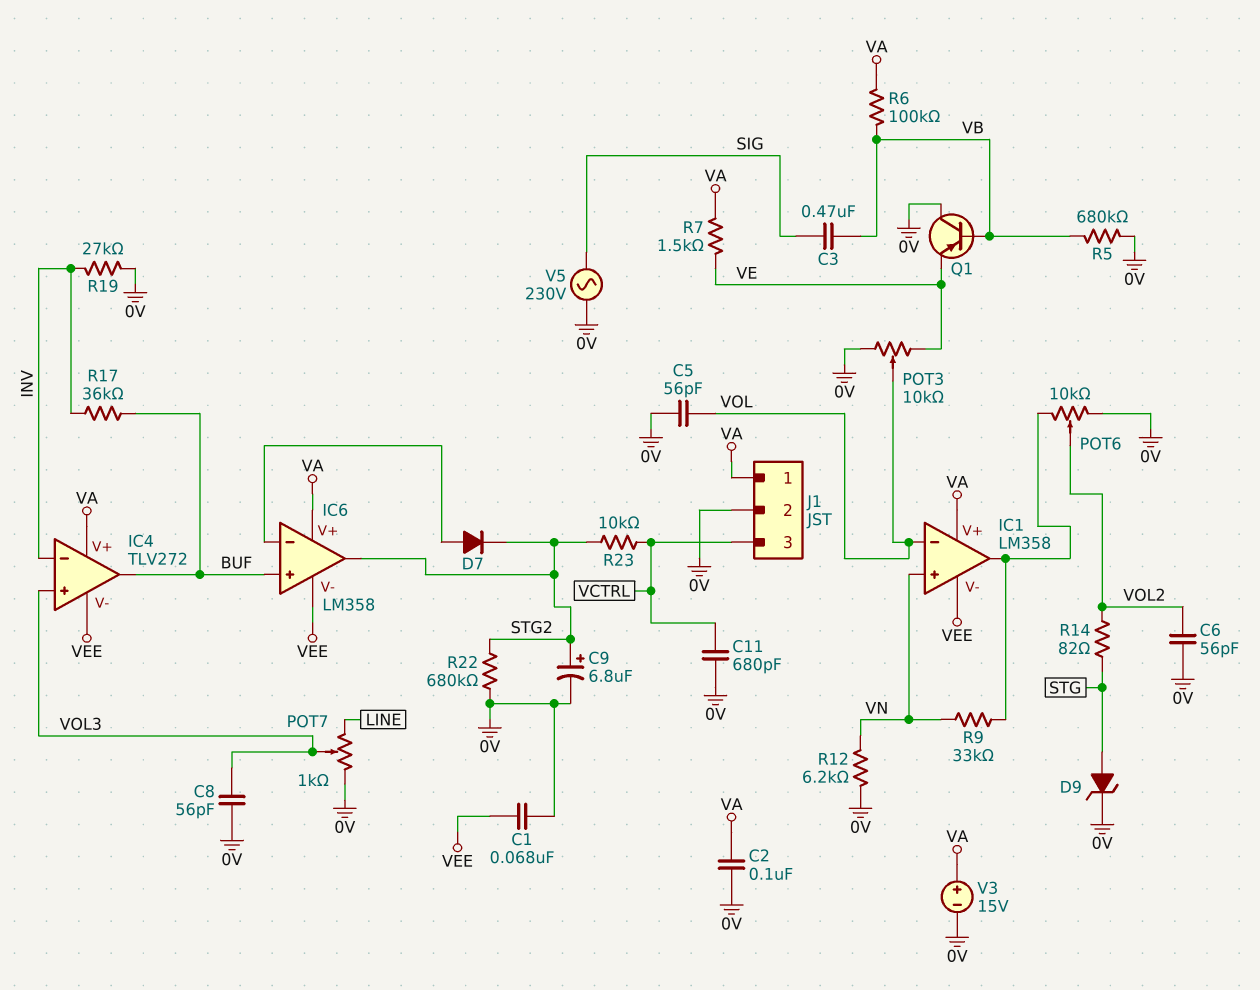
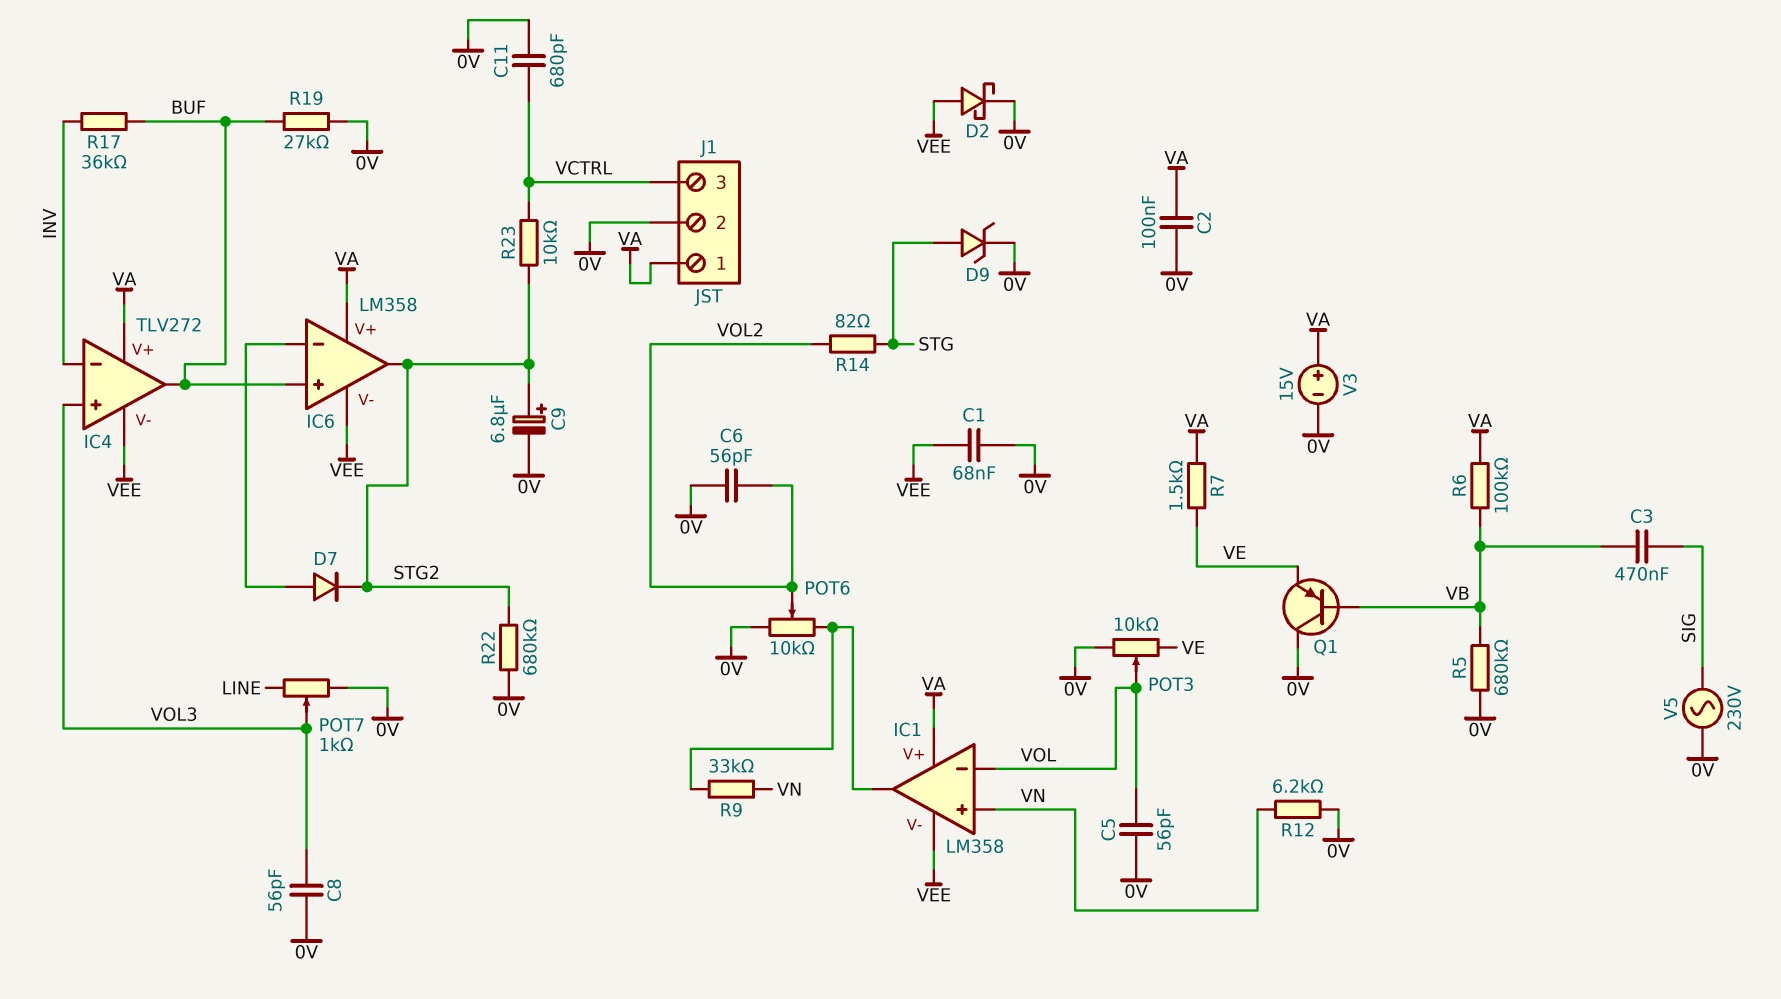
D2: none -> schottky (A VEE, K 0V)
R19: 27k (0V, INV) -> 27k (0V, BUF)

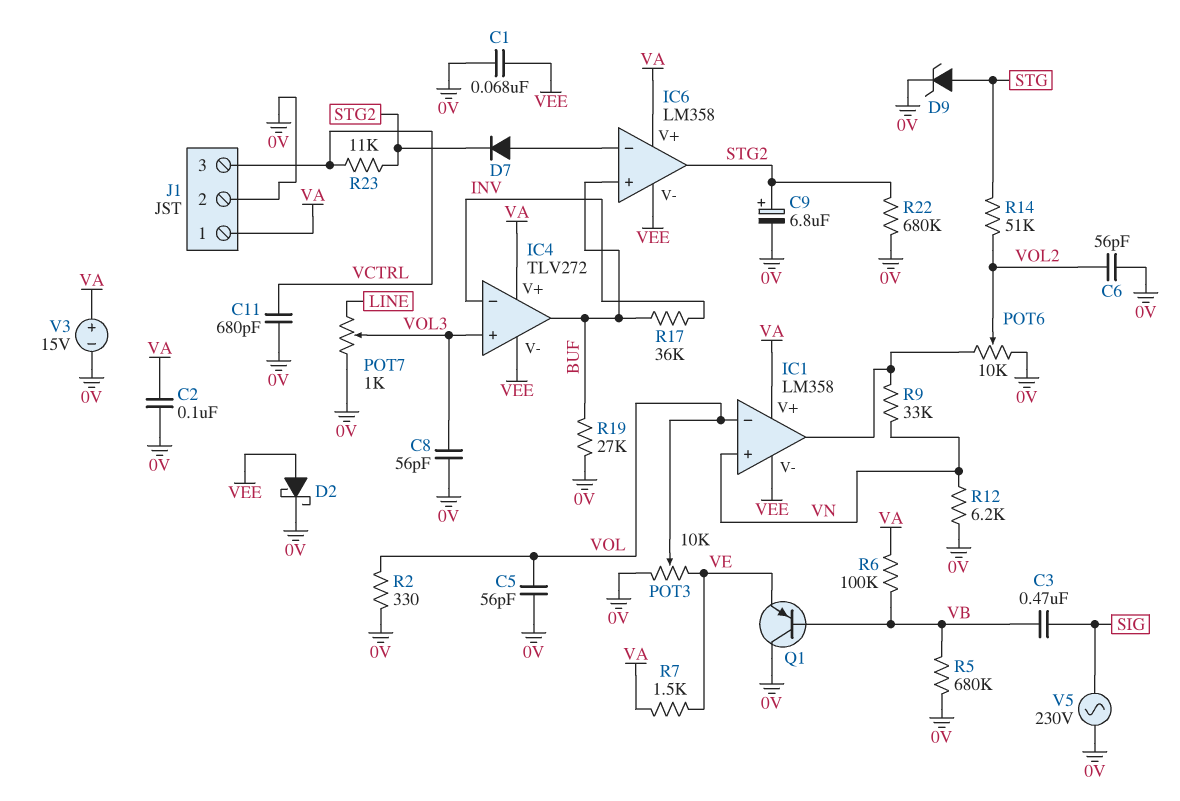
R2: none -> 330 (0V, VOL)
R14: 82 (STG, VOL2) -> 51k (STG, VOL2)
R23: 10k (STG2, VCTRL) -> 11k (STG2, VCTRL)

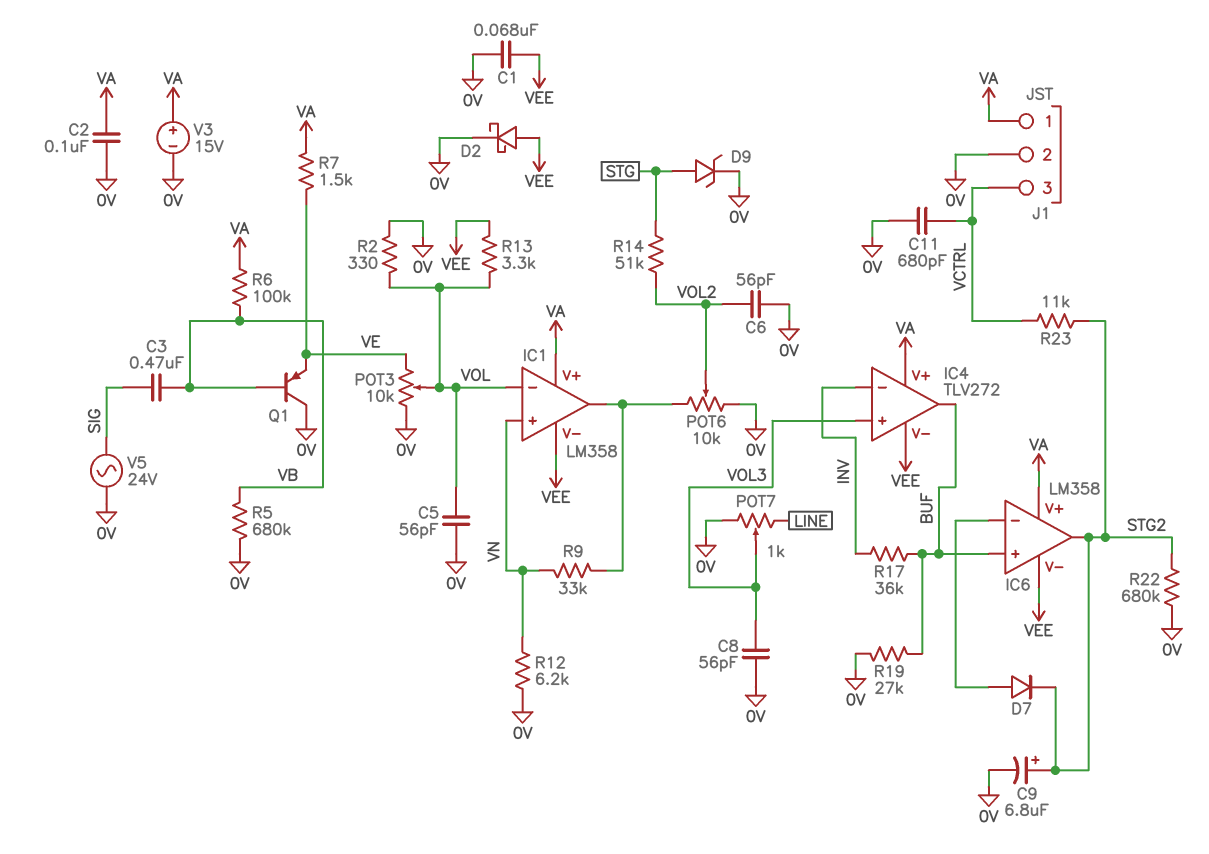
R13: none -> 3.3k (VEE, VOL)
V5: AC 230V (0V, SIG) -> AC 24V (0V, SIG)

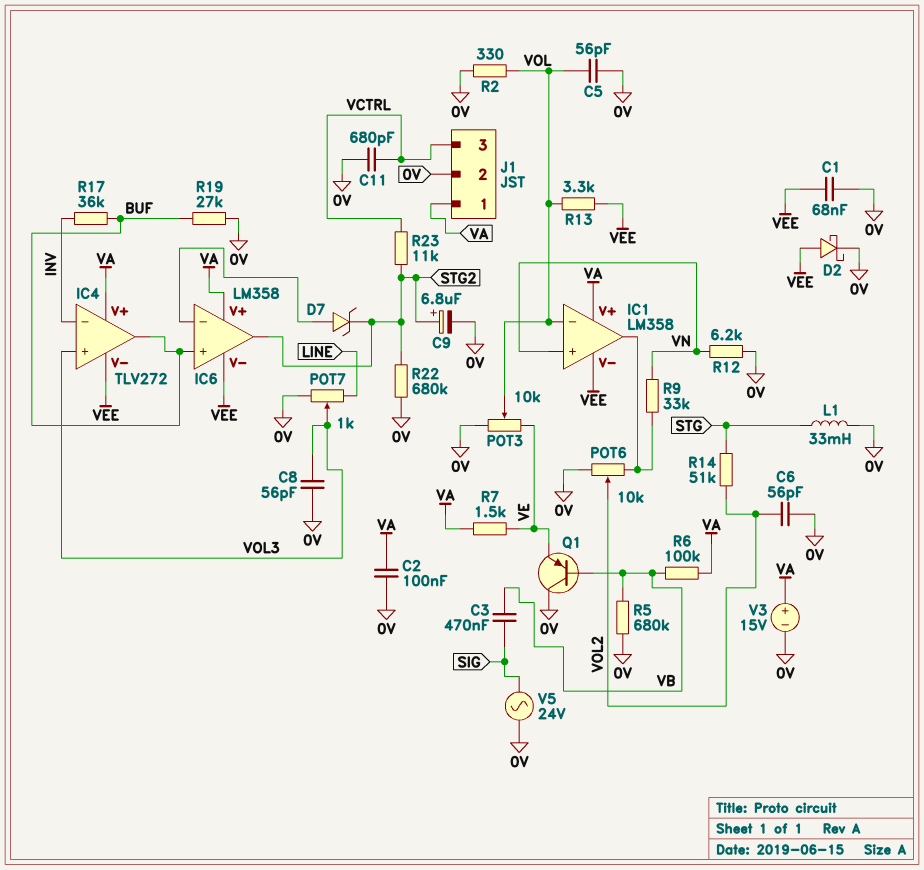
D7: diode (A IC6/in-, K STG2) -> zener (A IC6/in-, K STG2)
D9: zener (A STG, K 0V) -> none
L1: none -> 33mH (0V, STG)

